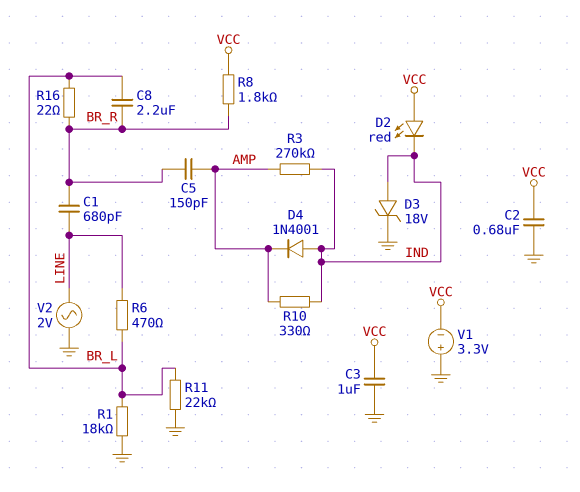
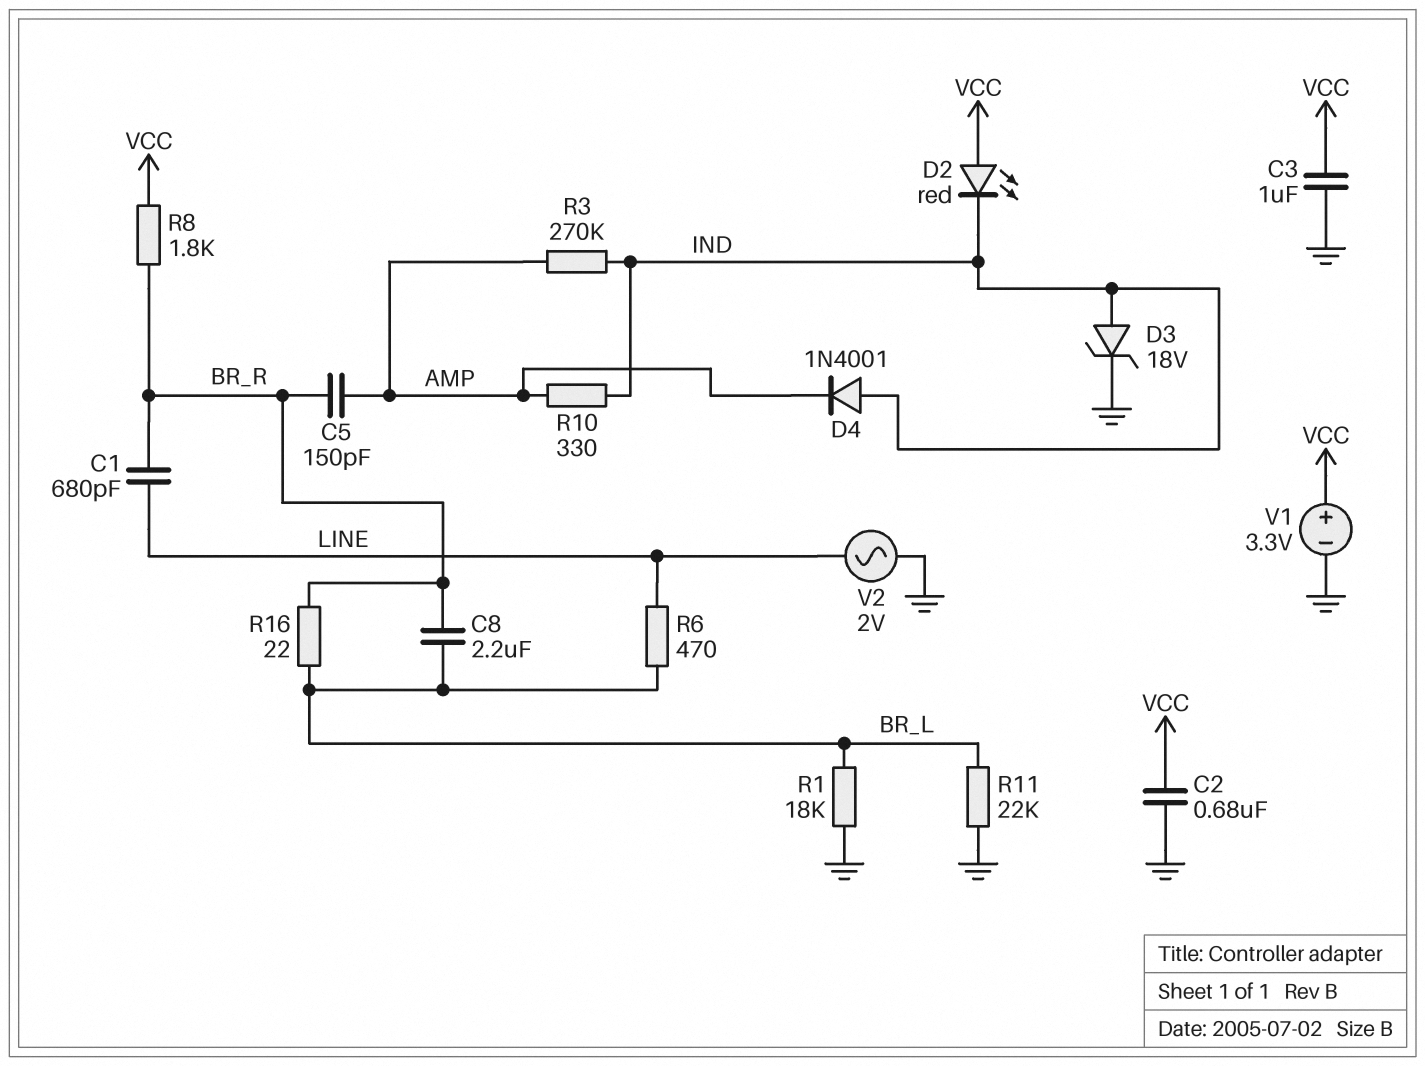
V1: 3.3V (plus GND, minus VCC) -> 3.3V (plus VCC, minus GND)

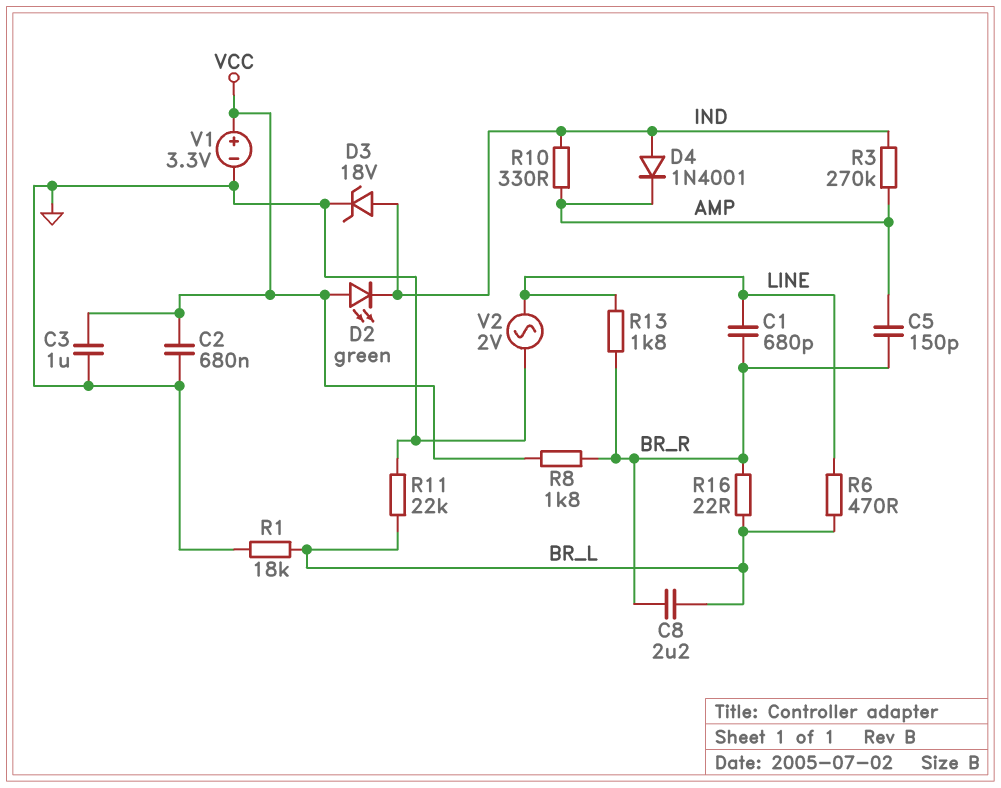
D2: LED red (A VCC, K IND) -> LED green (A VCC, K IND)
R13: none -> 1.8k (BR_R, LINE)

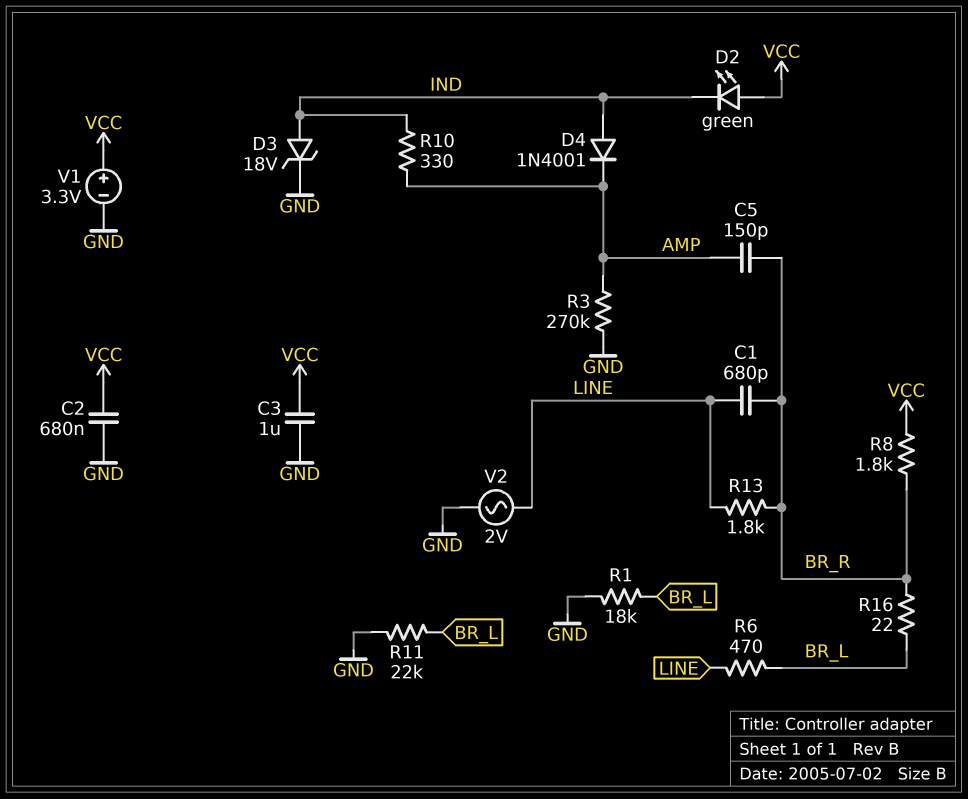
C8: 2.2uF (BR_L, BR_R) -> none
R3: 270k (AMP, IND) -> 270k (AMP, GND)

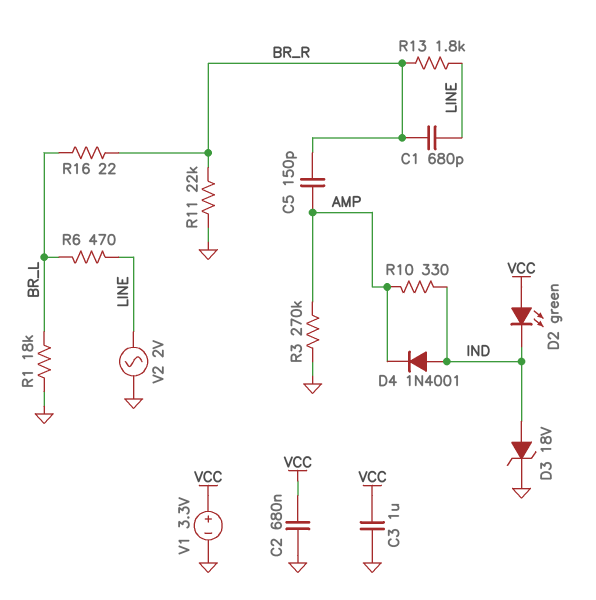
R8: 1.8k (BR_R, VCC) -> none
R11: 22k (BR_L, GND) -> 22k (BR_R, GND)

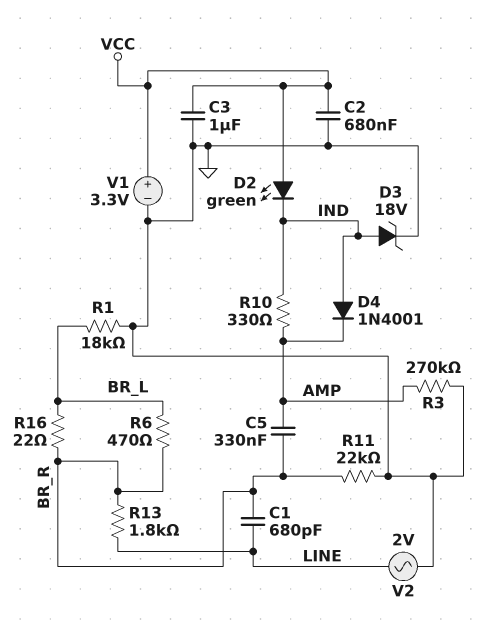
C5: 150pF (AMP, BR_R) -> 330nF (AMP, BR_R)
R6: 470 (BR_L, LINE) -> 470 (BR_L, BR_R)

